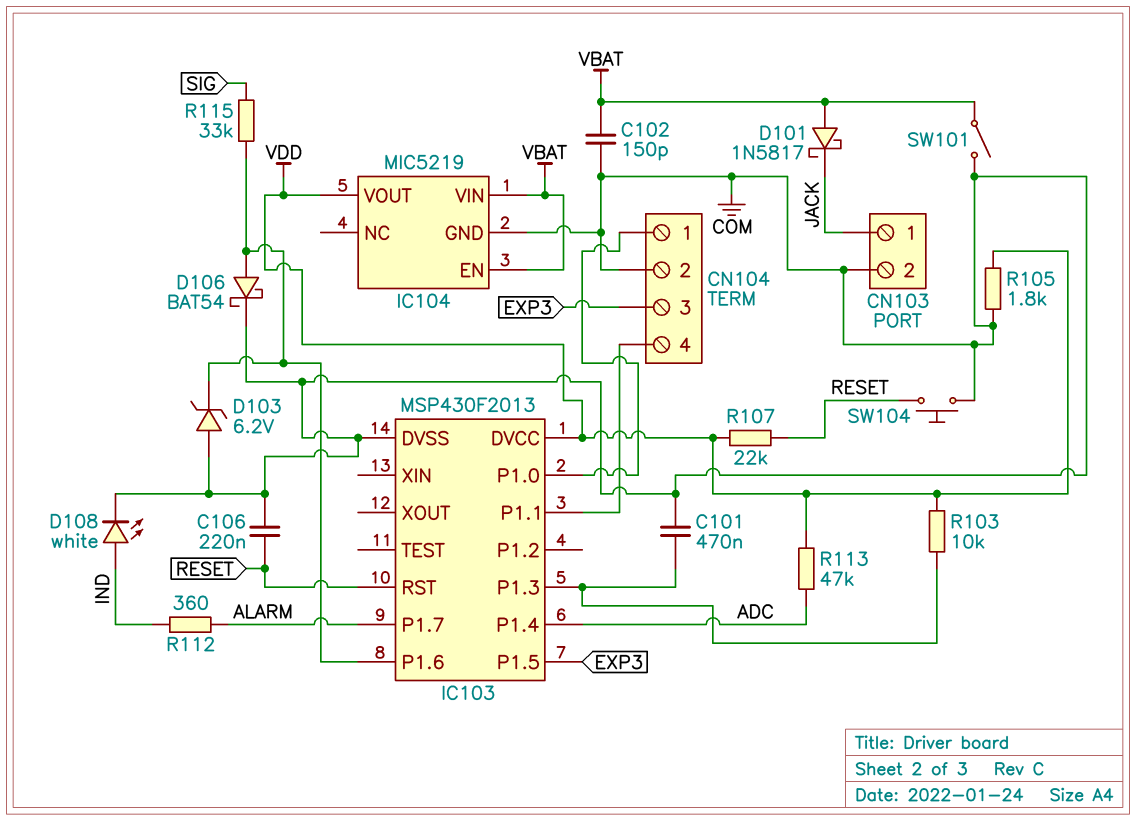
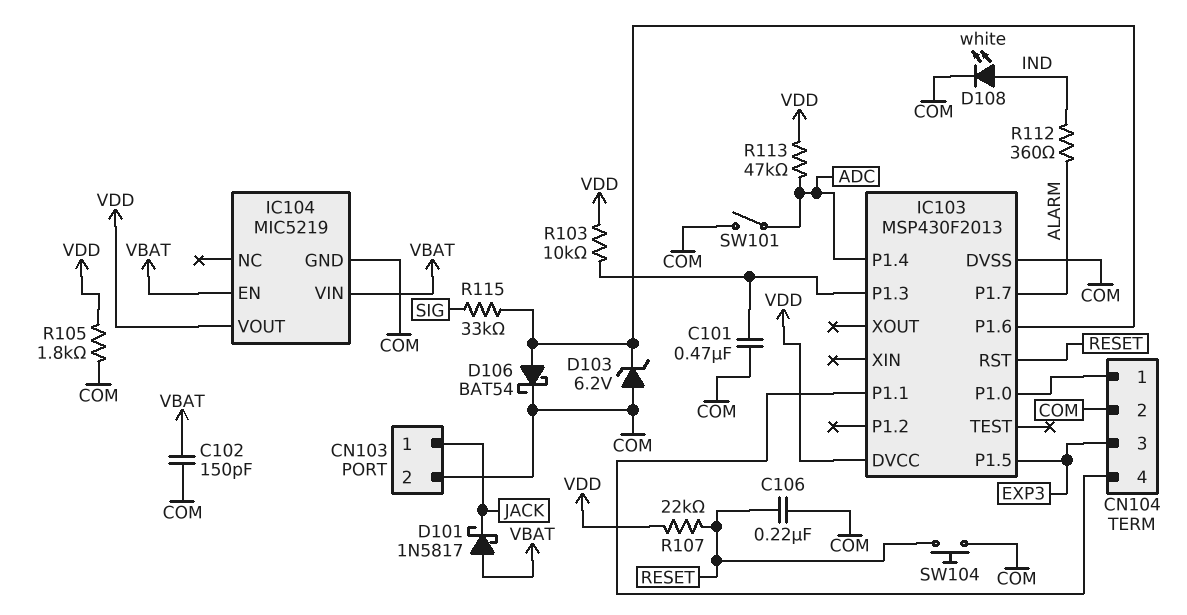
SW101: switch (COM, VBAT) -> switch (ADC, COM)

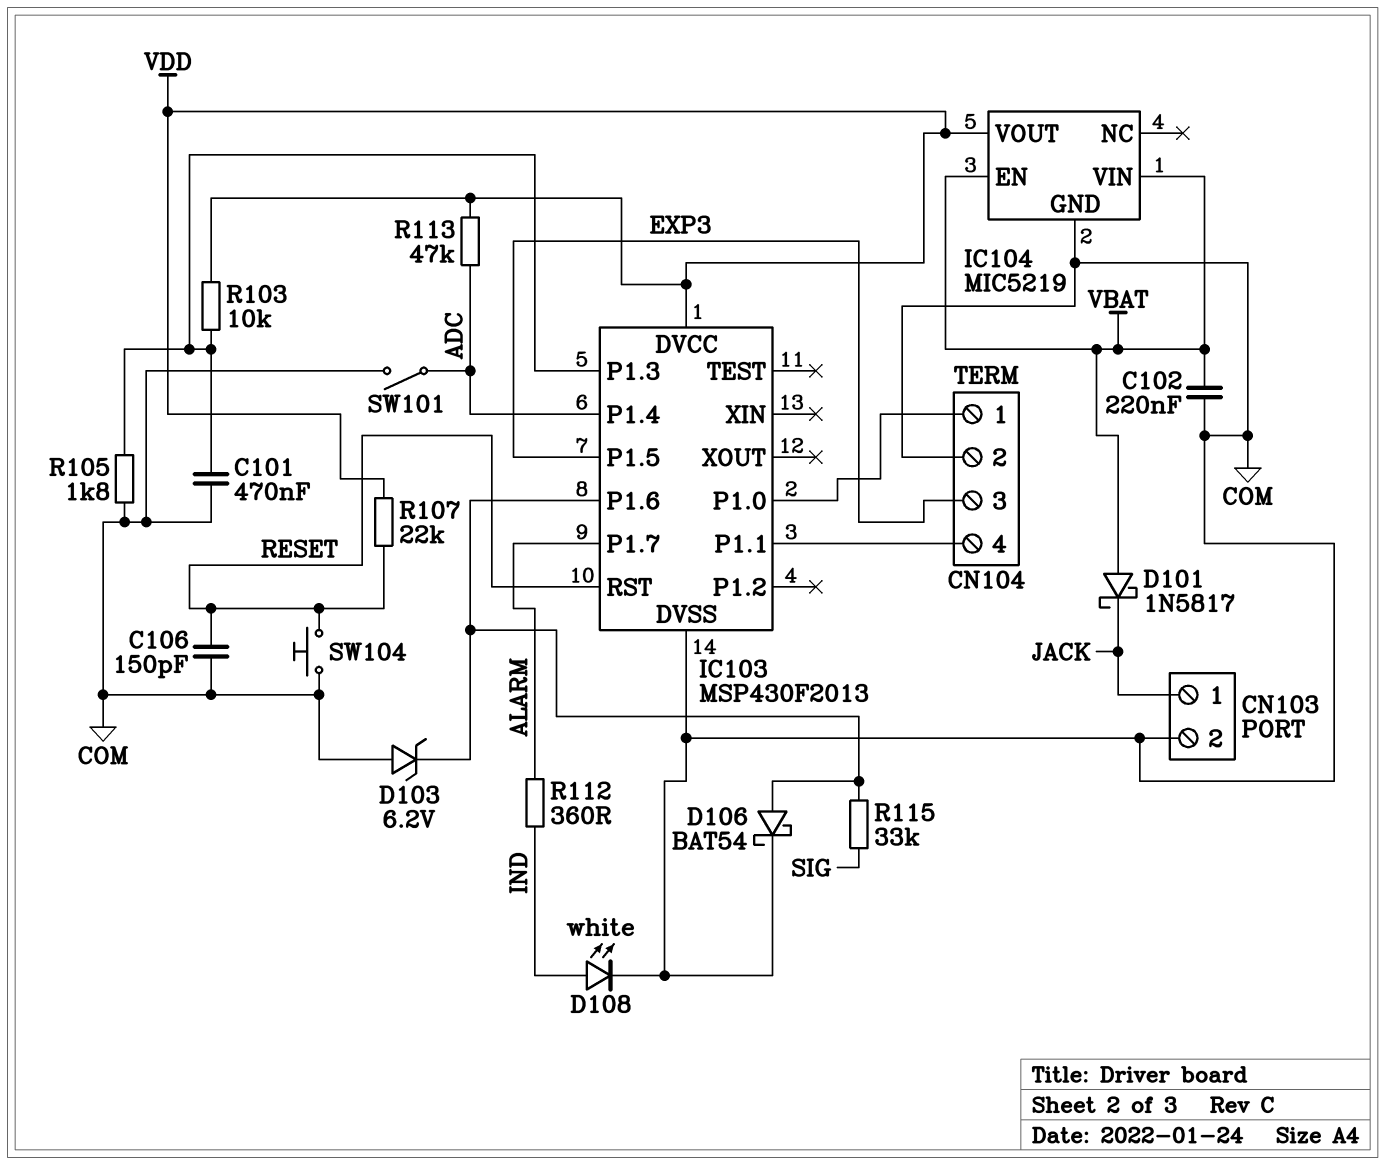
C102: 150pF (COM, VBAT) -> 220nF (COM, VBAT)
C106: 220nF (COM, RESET) -> 150pF (COM, RESET)
R105: 1.8k (COM, VDD) -> 1.8k (COM, IC103/P1.3)

